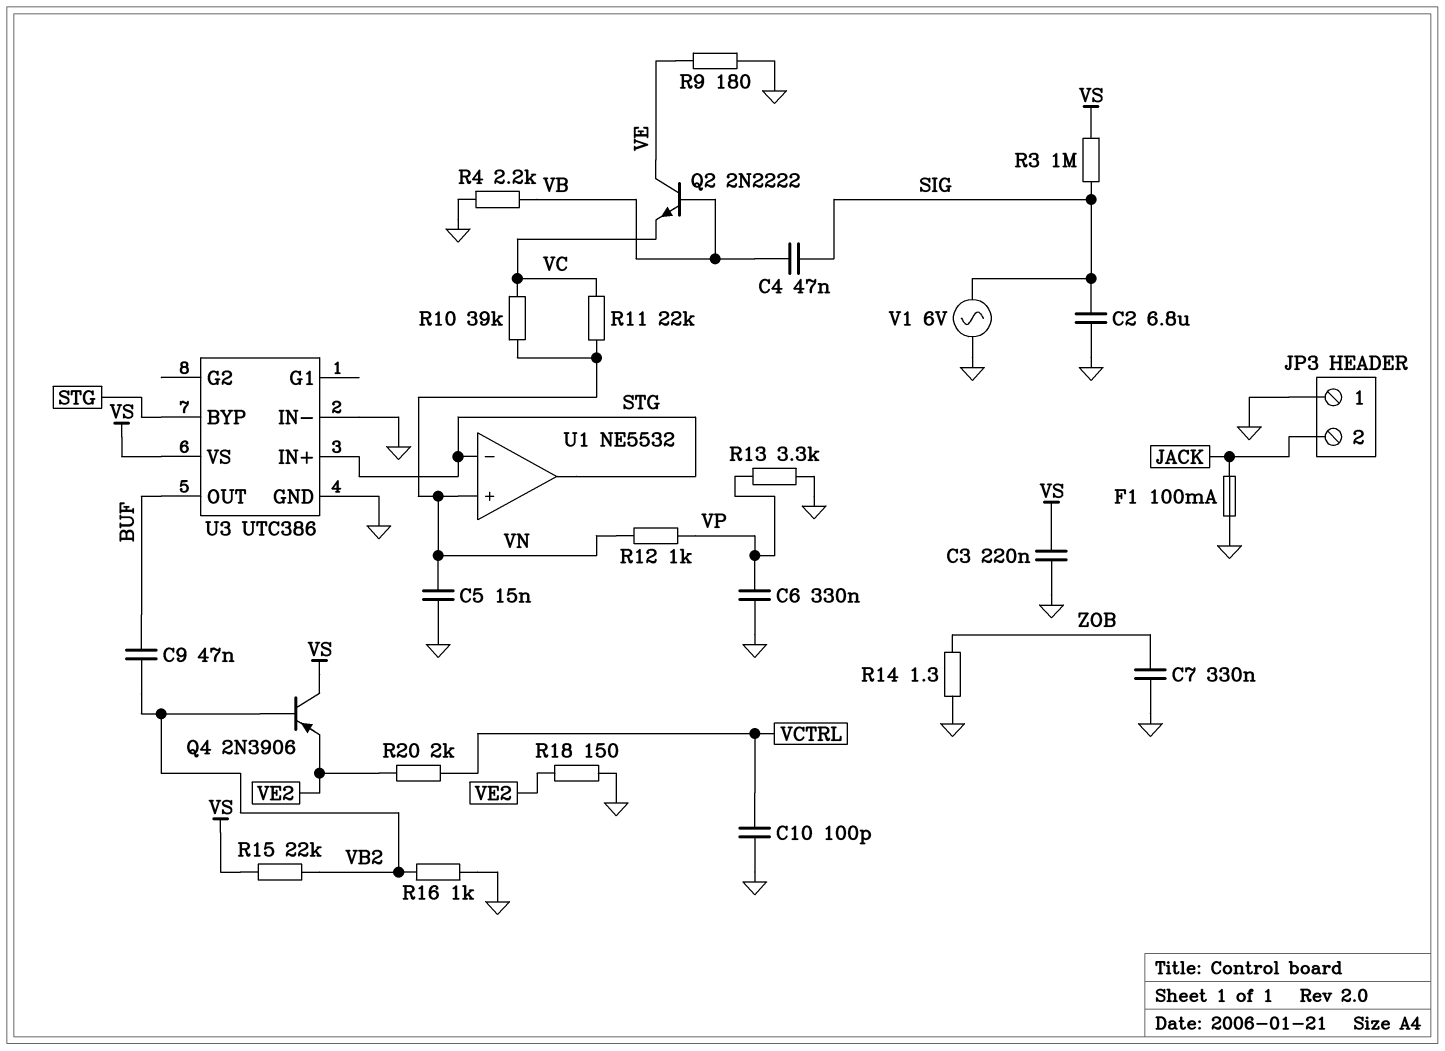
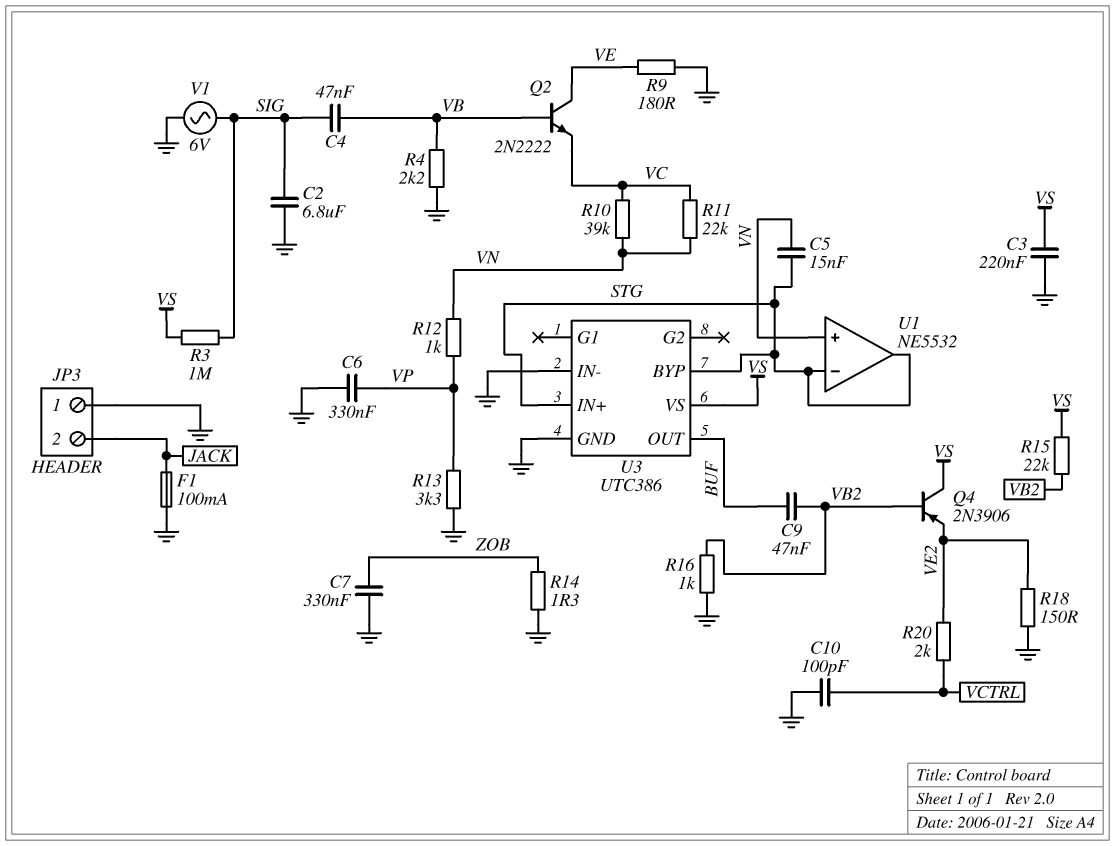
C5: 15nF (GND, VN) -> 15nF (STG, VN)

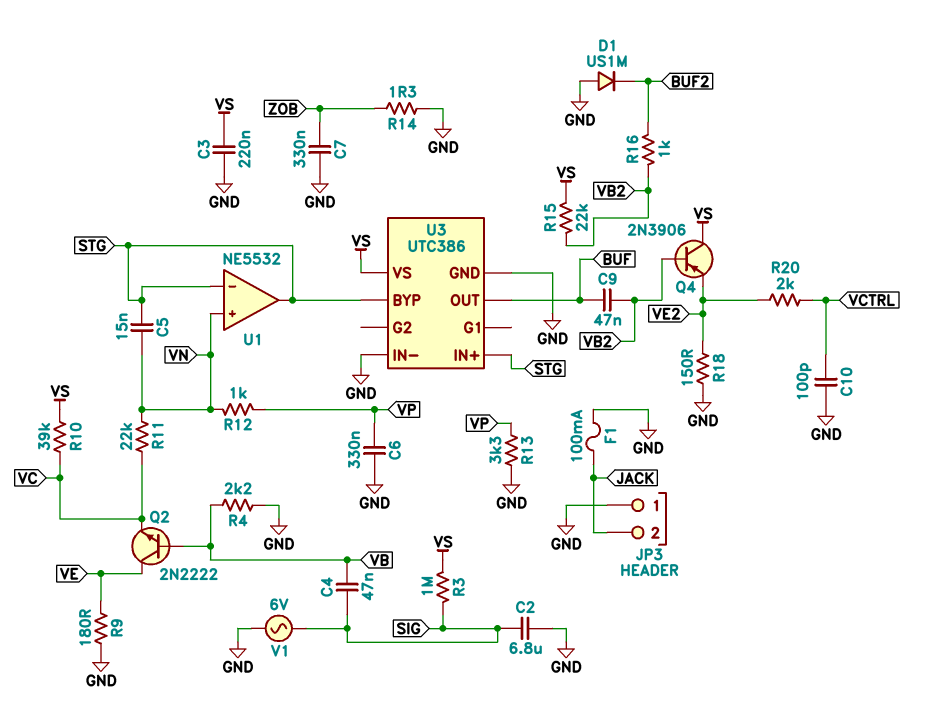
D1: none -> diode US1M (A GND, K BUF2)
R10: 39k (VC, VN) -> 39k (VC, VS)
R16: 1k (GND, VB2) -> 1k (BUF2, VB2)

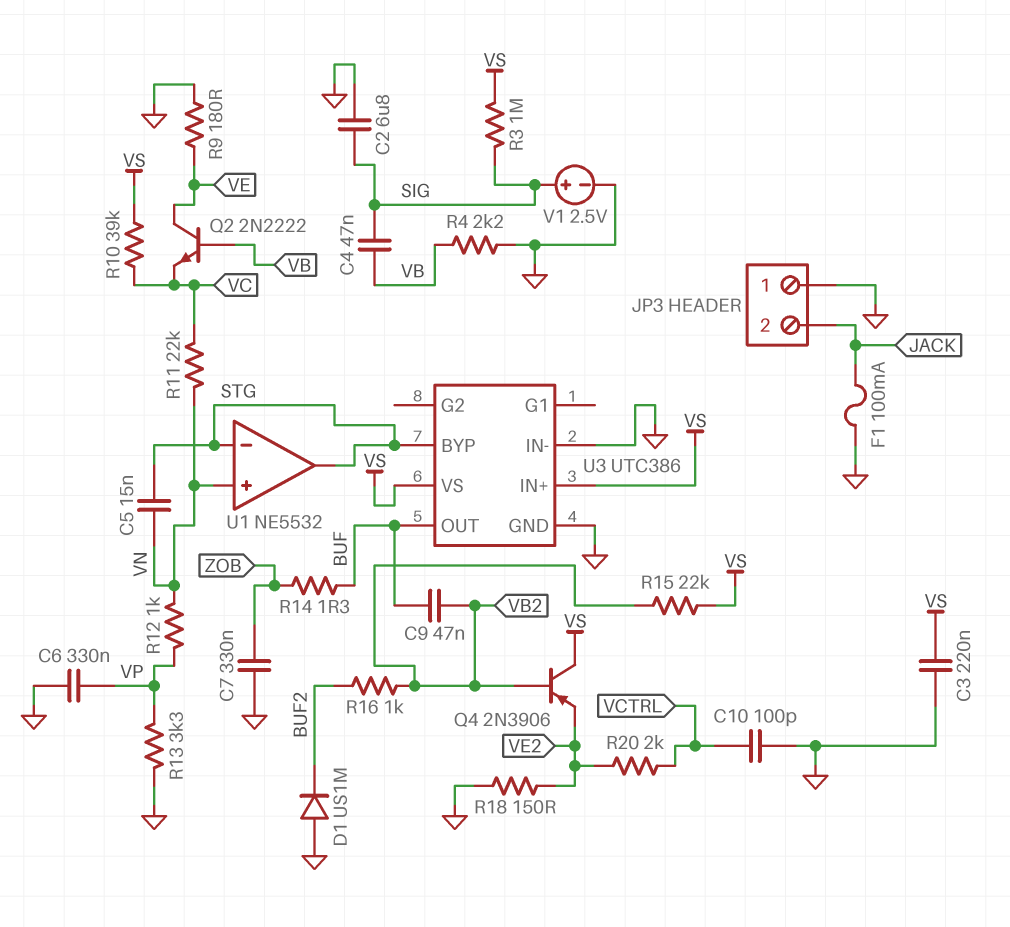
R14: 1.3 (GND, ZOB) -> 1.3 (BUF, ZOB)
U3 pin IN+: STG -> VS
V1: AC 6V (GND, SIG) -> 2.5V (plus SIG, minus GND)

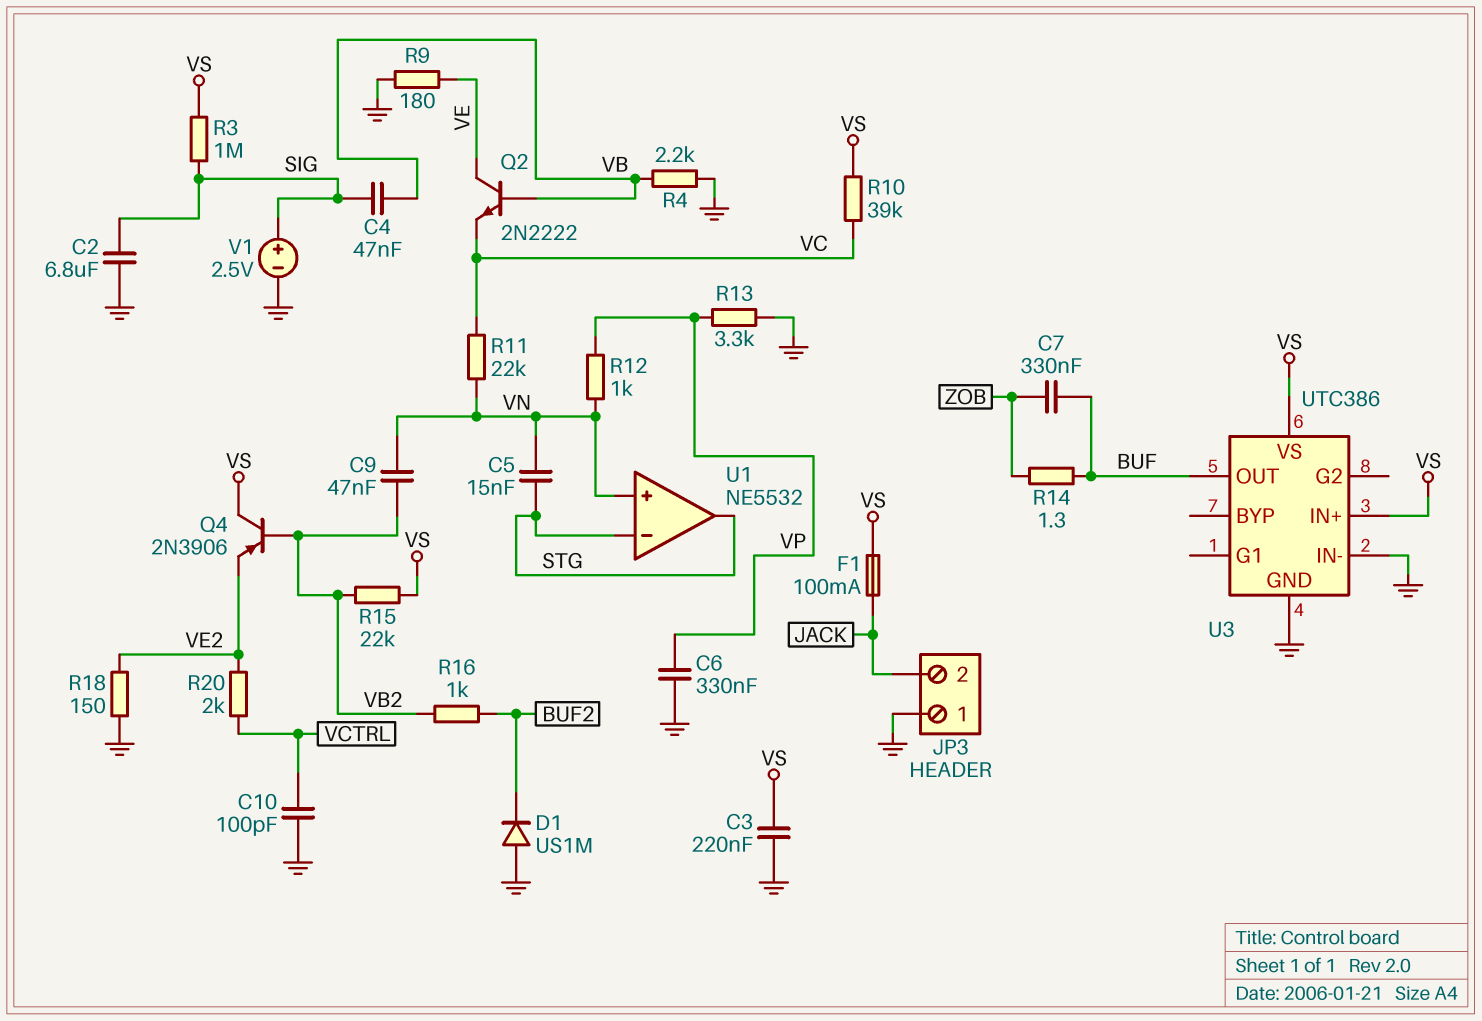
C7: 330nF (GND, ZOB) -> 330nF (BUF, ZOB)
C9: 47nF (BUF, VB2) -> 47nF (VB2, VN)
F1: 100mA (GND, JACK) -> 100mA (JACK, VS)
U3 pin BYP: STG -> none

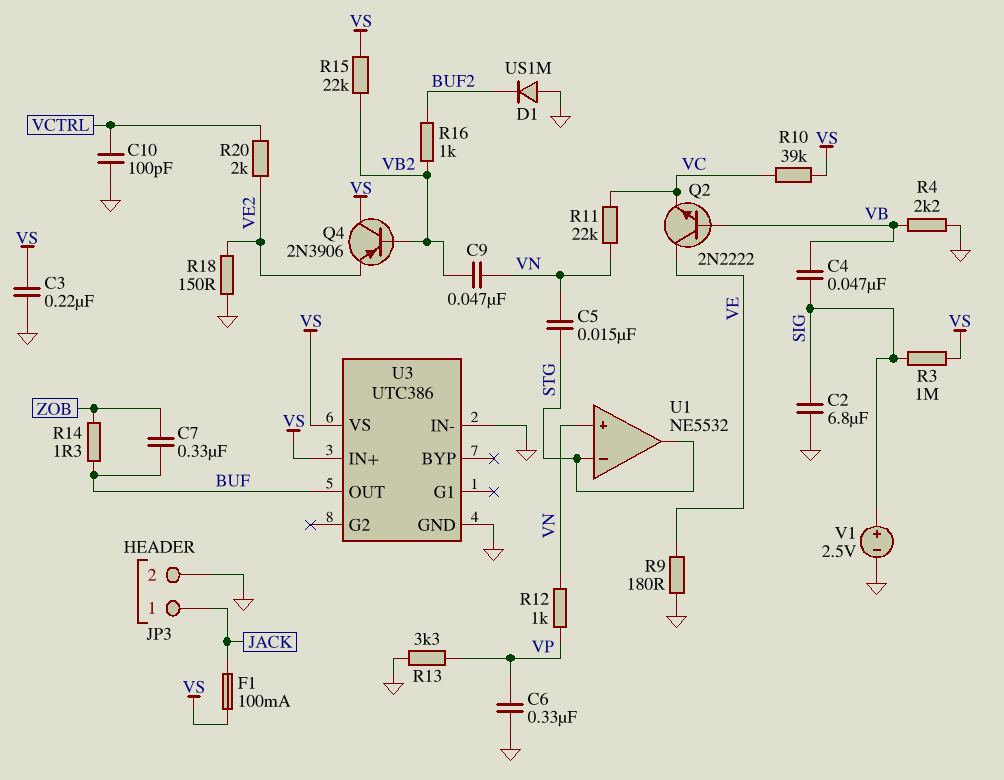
JP3 pin 1: GND -> JACK
JP3 pin 2: JACK -> GND

